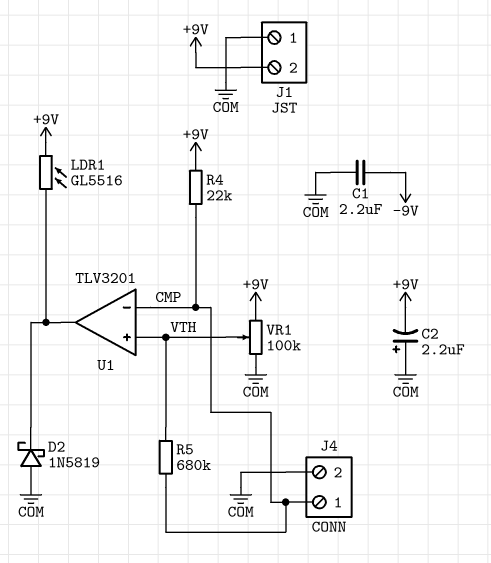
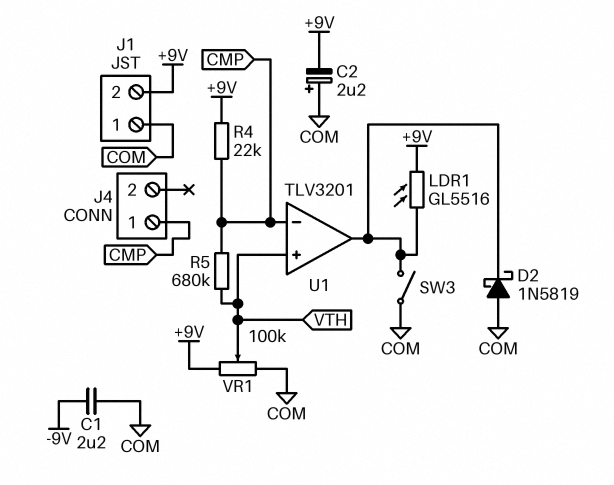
J4 pin 2: COM -> none
SW3: none -> switch (COM, U1/out)

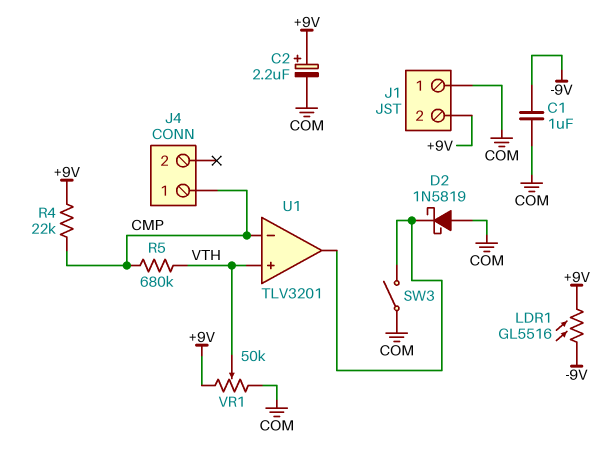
C1: 2.2uF (-9V, COM) -> 1uF (-9V, COM)
C2: 2.2uF (plus COM, minus +9V) -> 2.2uF (plus +9V, minus COM)
LDR1: GL5516 (+9V, U1/out) -> GL5516 (+9V, -9V)
VR1: 100k (+9V, COM, wiper VTH) -> 50k (+9V, COM, wiper VTH)

